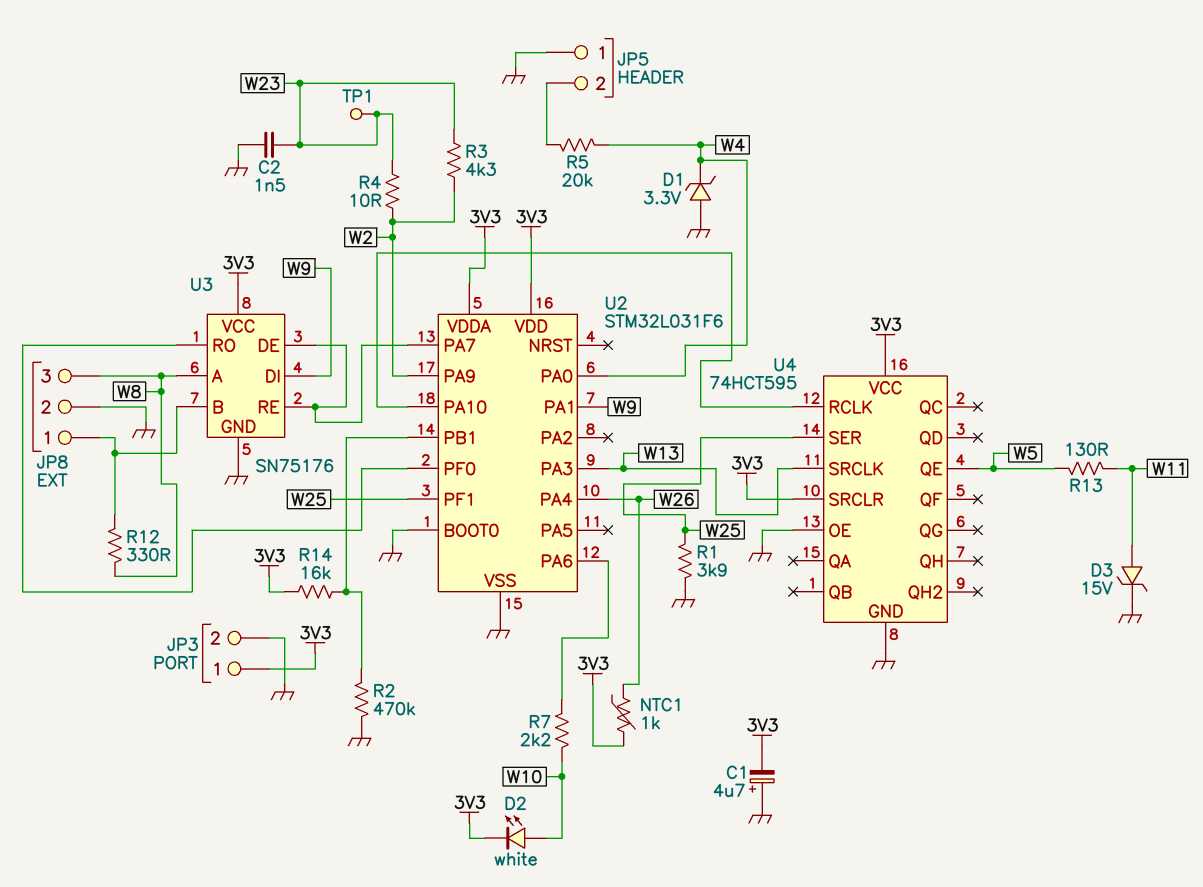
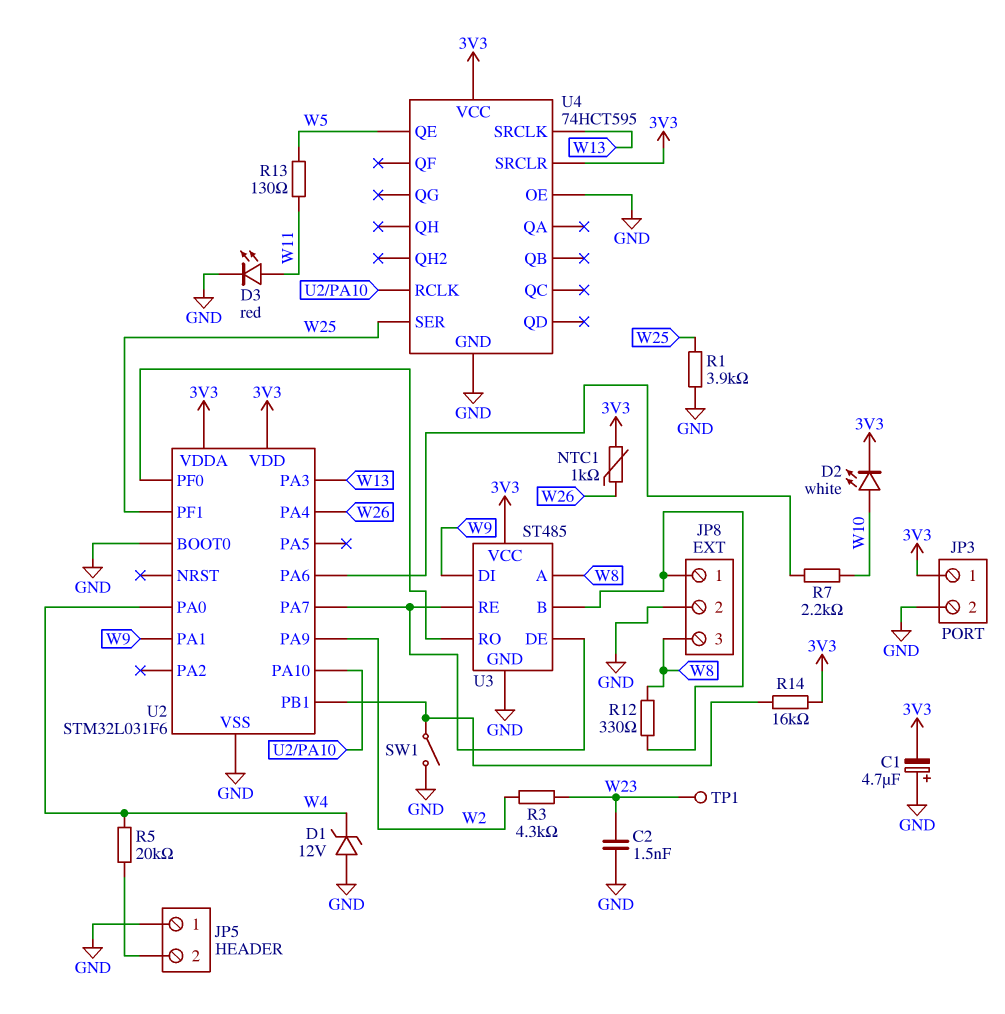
D1: zener 3.3V (A GND, K W4) -> zener 12V (A GND, K W4)
D3: zener 15V (A W11, K GND) -> LED red (A W11, K GND)
R2: 470k (GND, U2/PB1) -> none
R4: 10 (W2, W23) -> none
SW1: none -> switch (GND, U2/PB1)
U3: SN75176 -> ST485

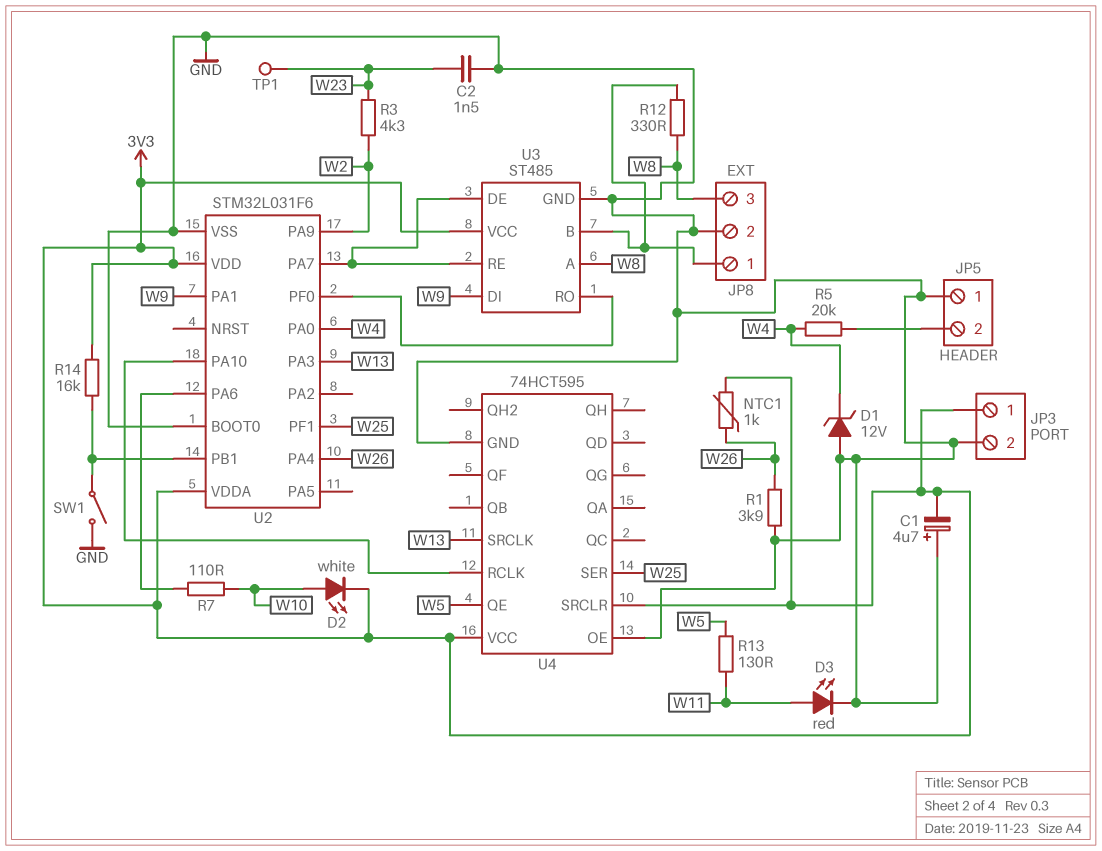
R1: 3.9k (GND, W25) -> 3.9k (GND, W26)
R7: 2.2k (U2/PA6, W10) -> 110 (U2/PA6, W10)

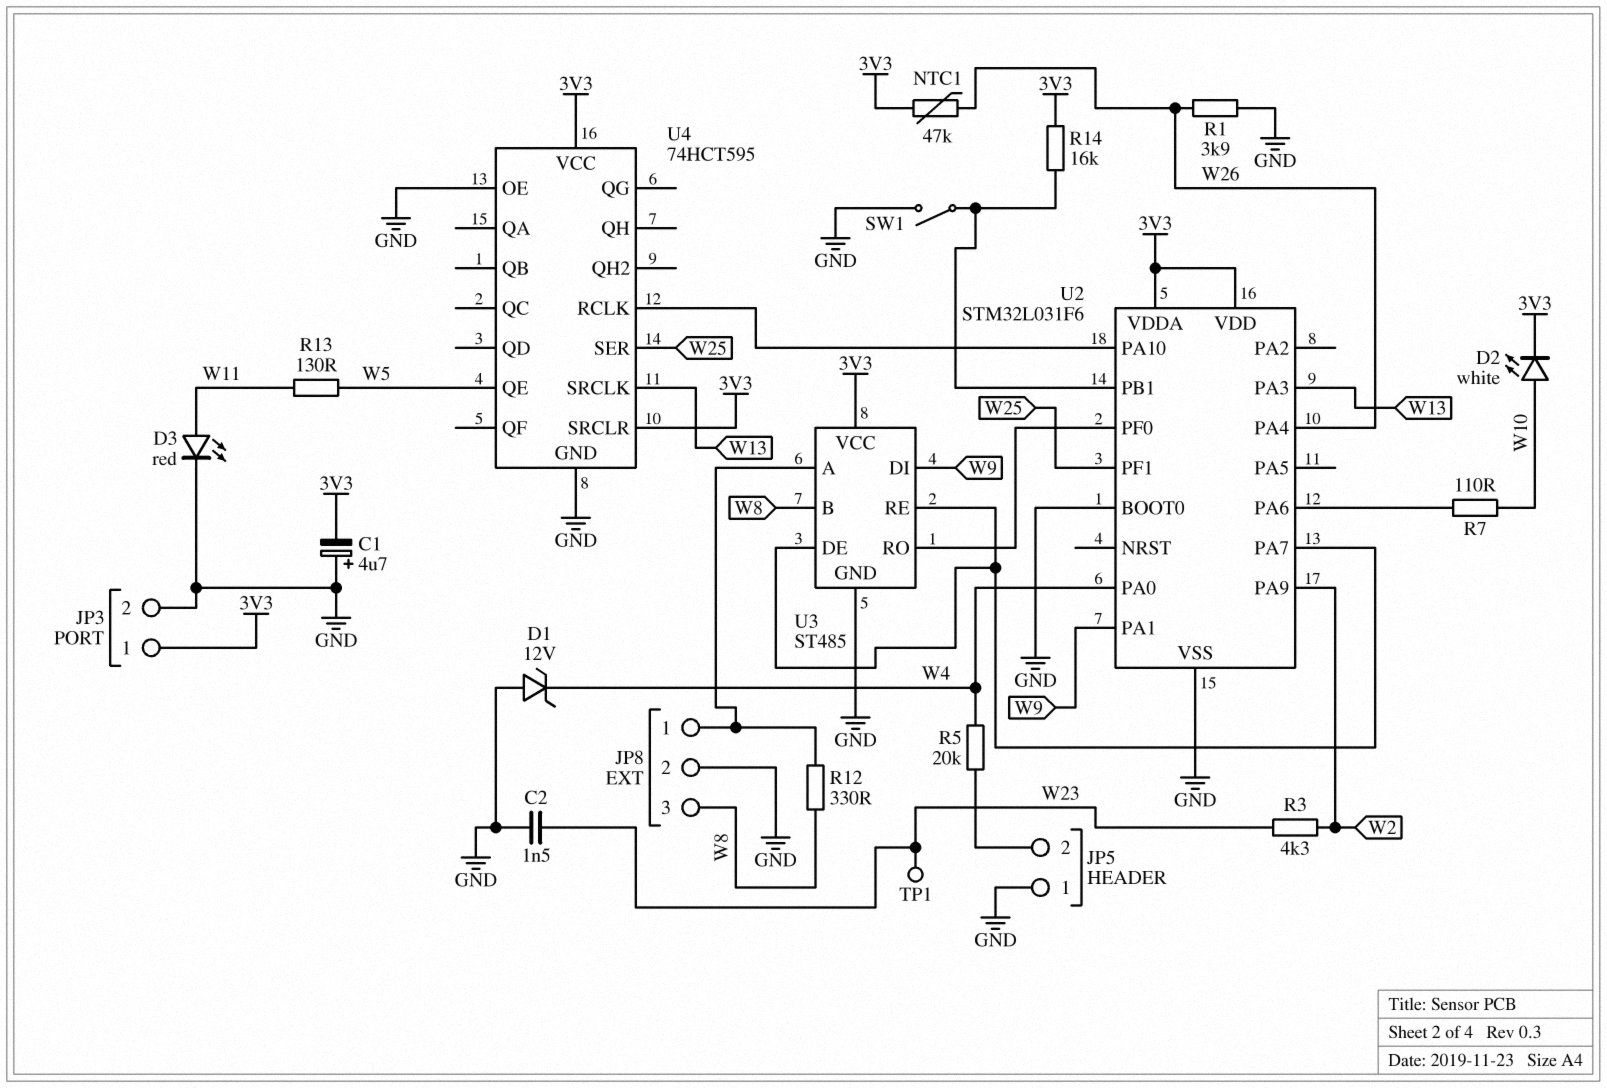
NTC1: 1k (3V3, W26) -> 47k (3V3, W26)
U3 pin A: W8 -> JP8/1
U3 pin B: JP8/1 -> W8

